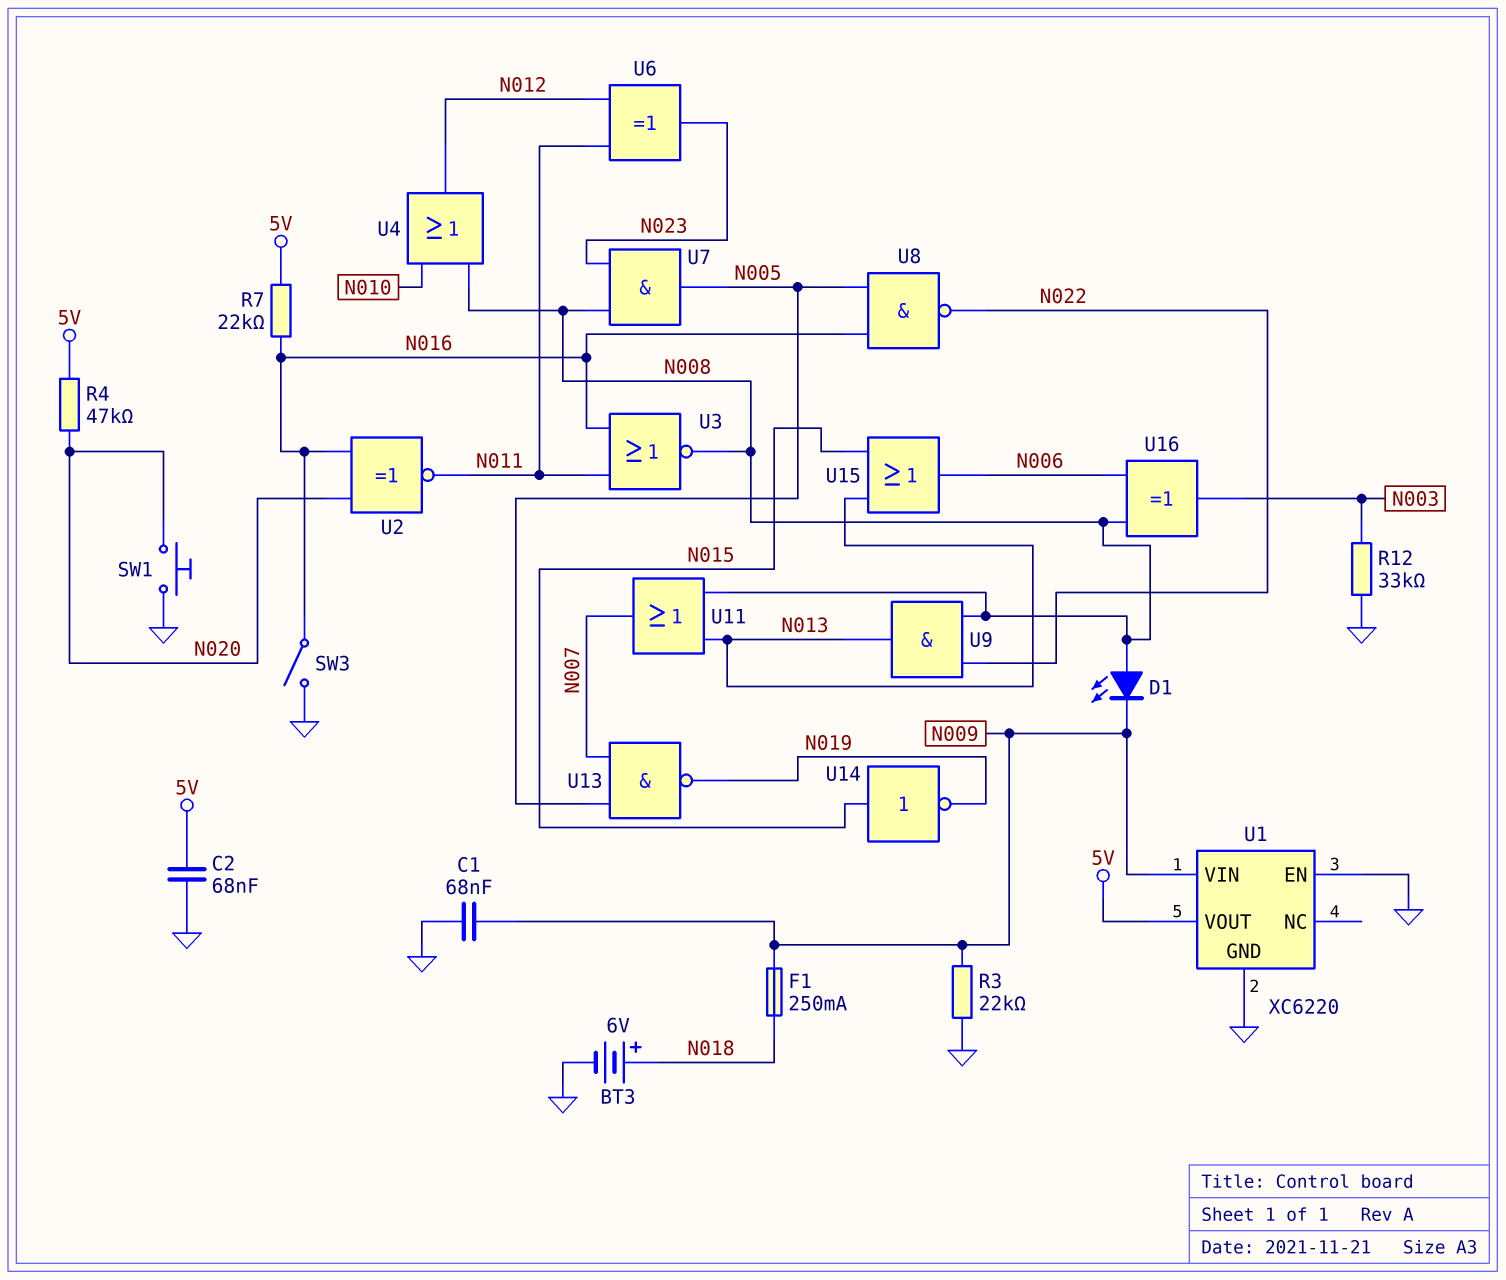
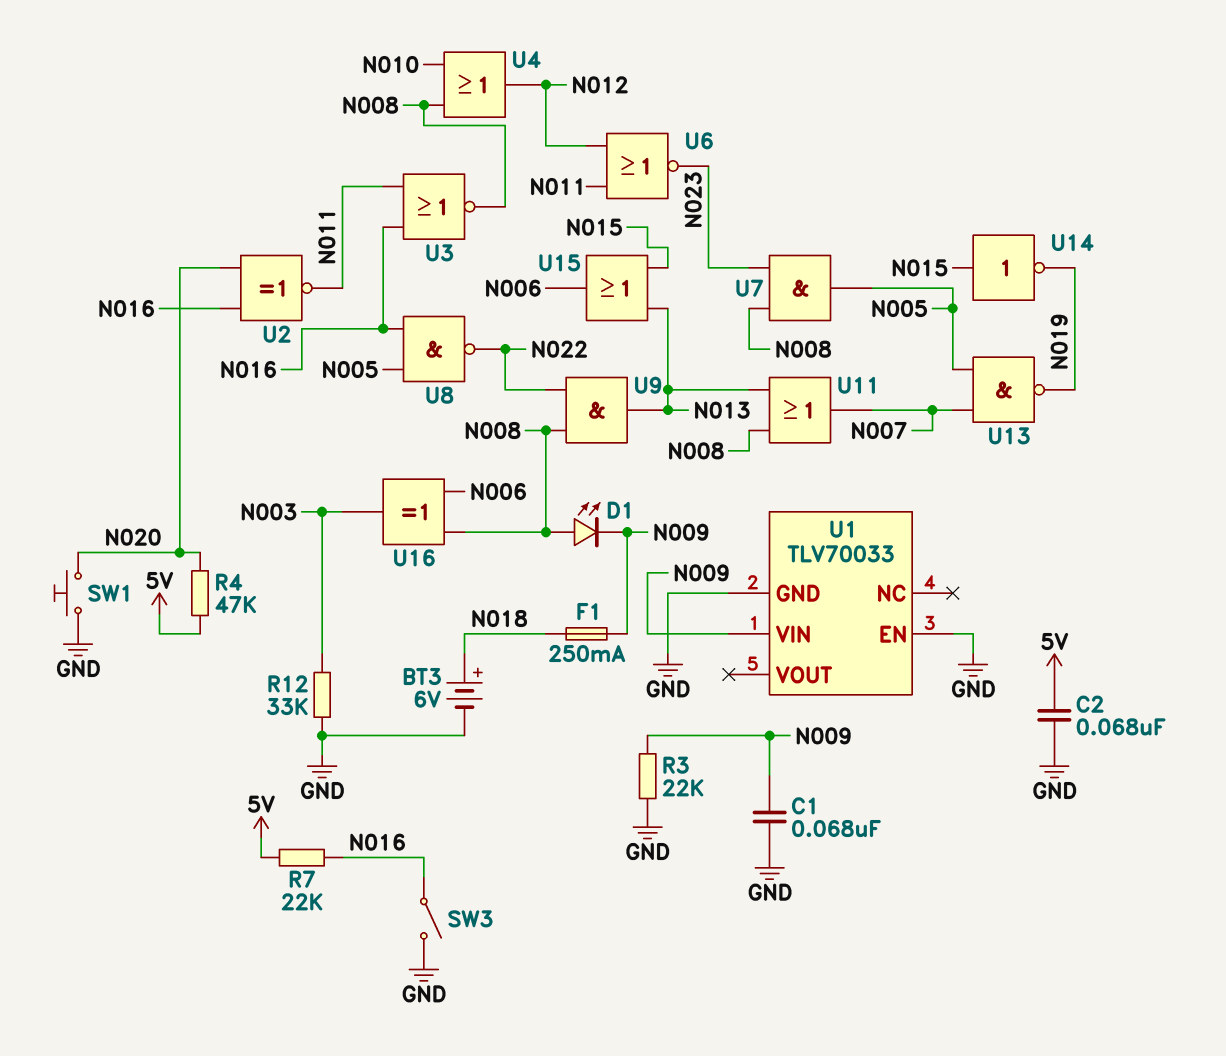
U1: XC6220 -> TLV70033
U1 pin VOUT: 5V -> none
U6: XOR (in N011, in N012, out N023) -> NOR (in N011, in N012, out N023)

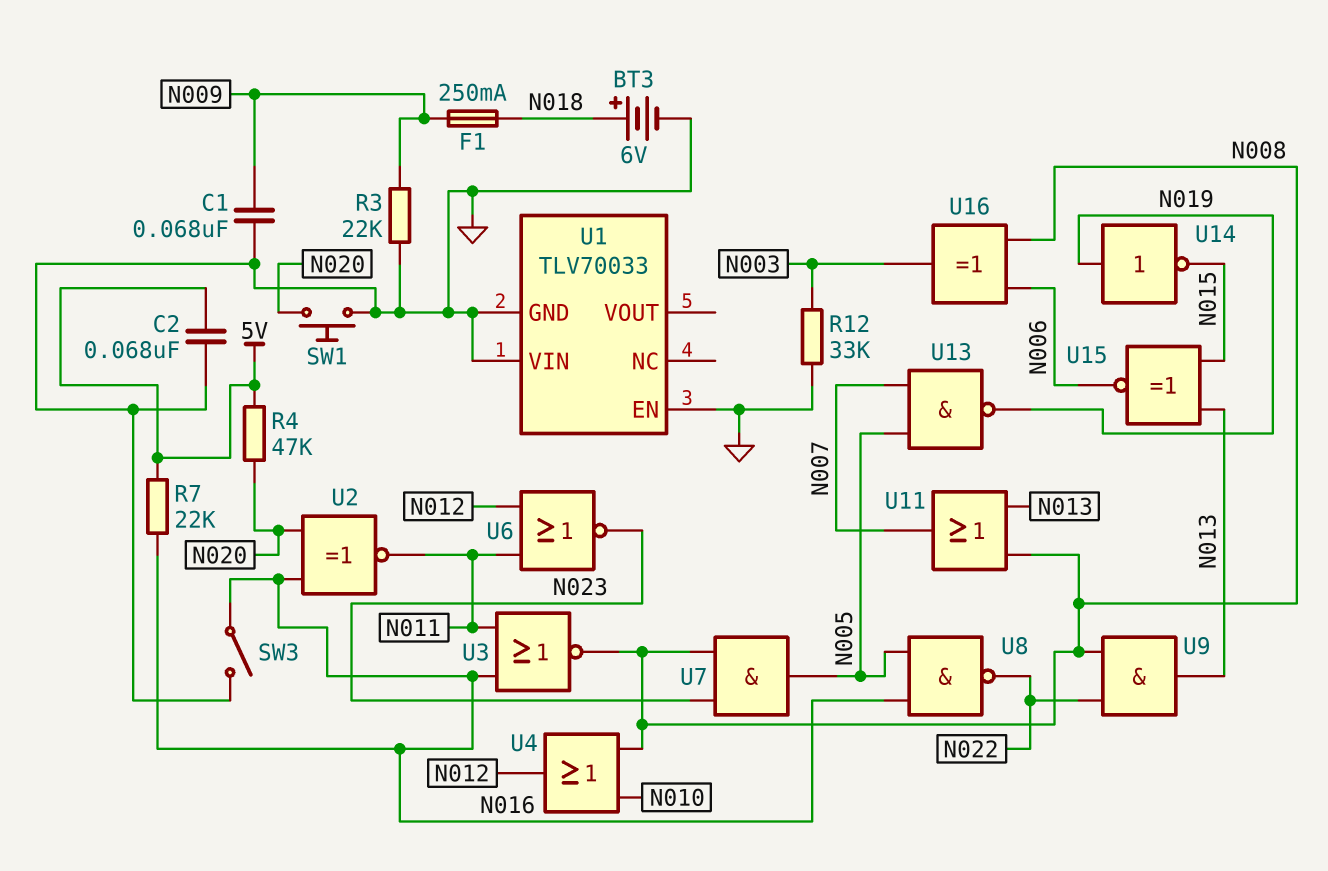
D1: LED (A N008, K N009) -> none
U1 pin VIN: N009 -> GND
U14: NOT (in N015, out N019) -> NOT (in N019, out N015)
U15: OR (in N013, in N015, out N006) -> XNOR (in N013, in N015, out N006)

